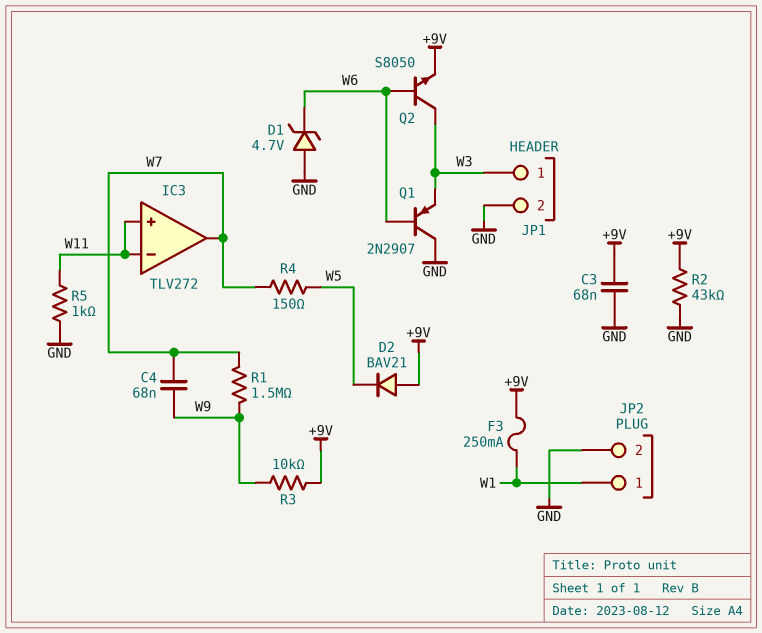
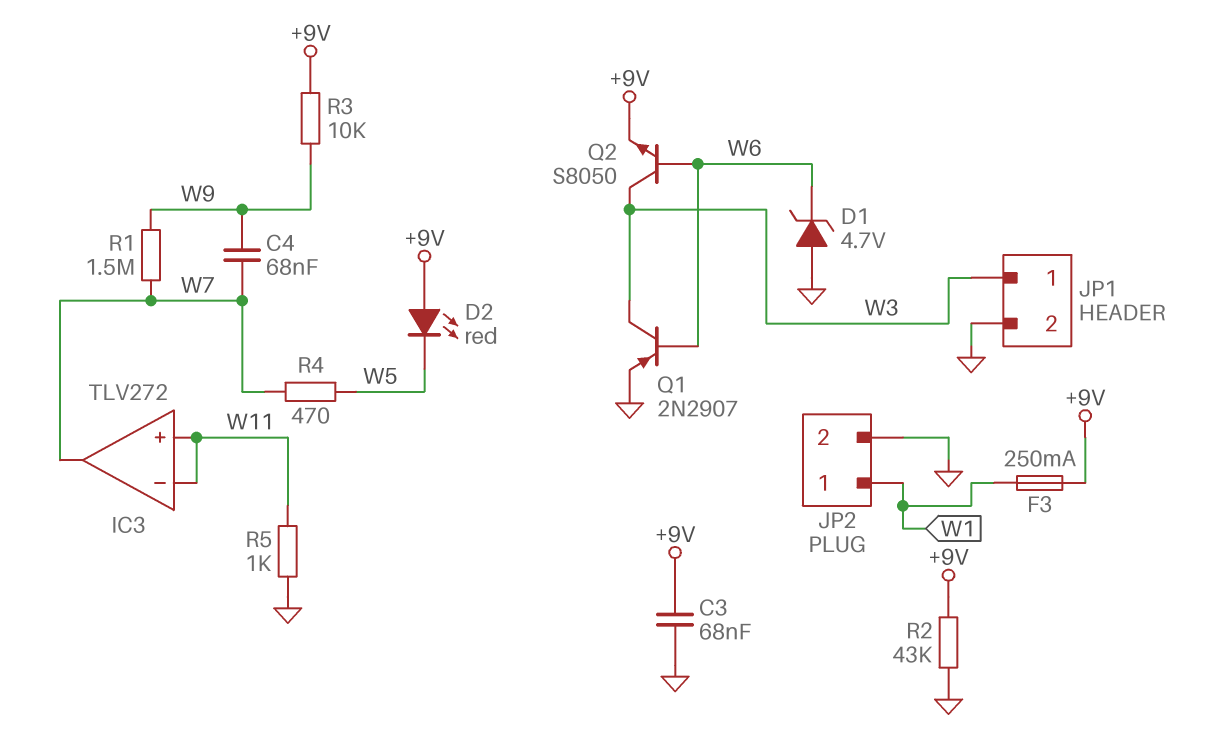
D2: diode BAV21 (A +9V, K W5) -> LED red (A +9V, K W5)
Q1: PNP 2N2907 (B W6, C GND, E W3) -> PNP 2N2907 (B W6, C W3, E GND)
R4: 150 (W5, W7) -> 470 (W5, W7)

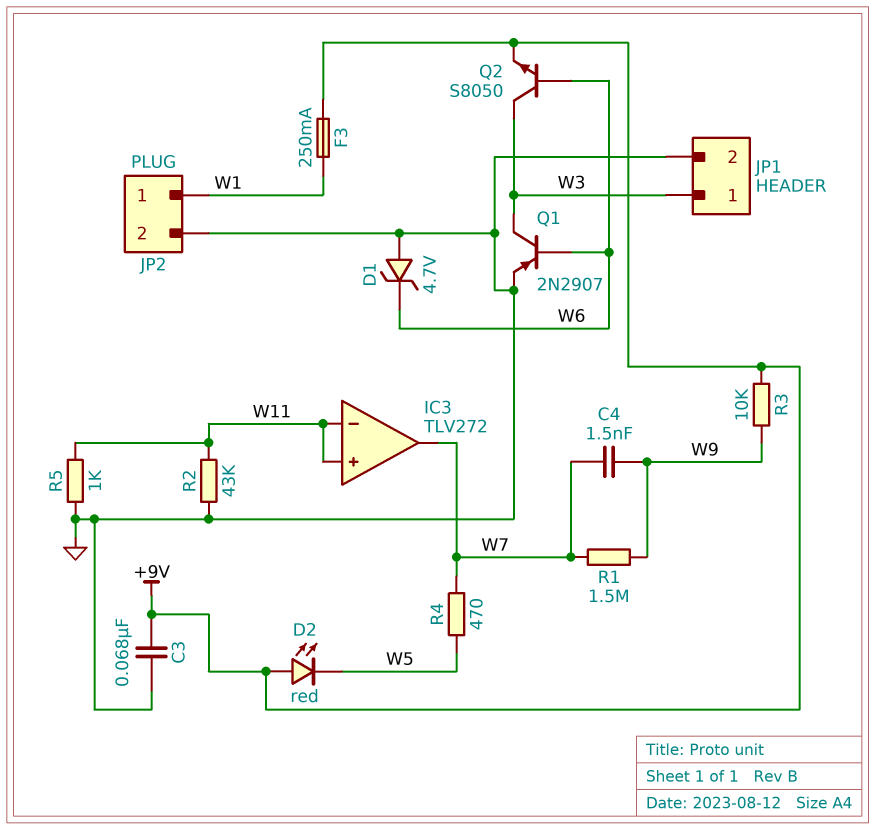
C4: 68nF (W7, W9) -> 1.5nF (W7, W9)
R2: 43k (+9V, GND) -> 43k (GND, W11)

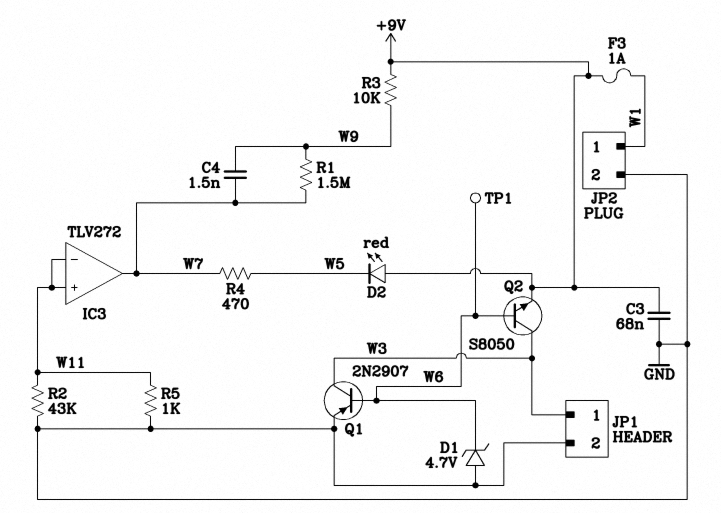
F3: 250mA (+9V, W1) -> 1A (+9V, W1)
TP1: none -> test point (W6)

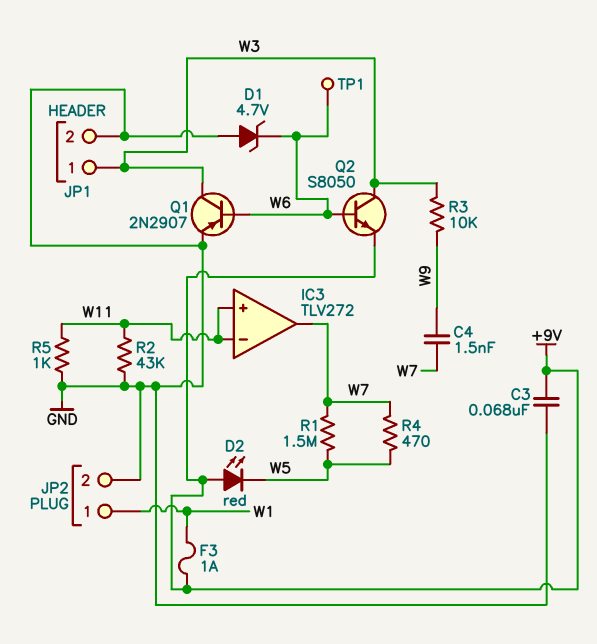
R1: 1.5M (W7, W9) -> 1.5M (W5, W7)
R3: 10k (+9V, W9) -> 10k (W3, W9)

